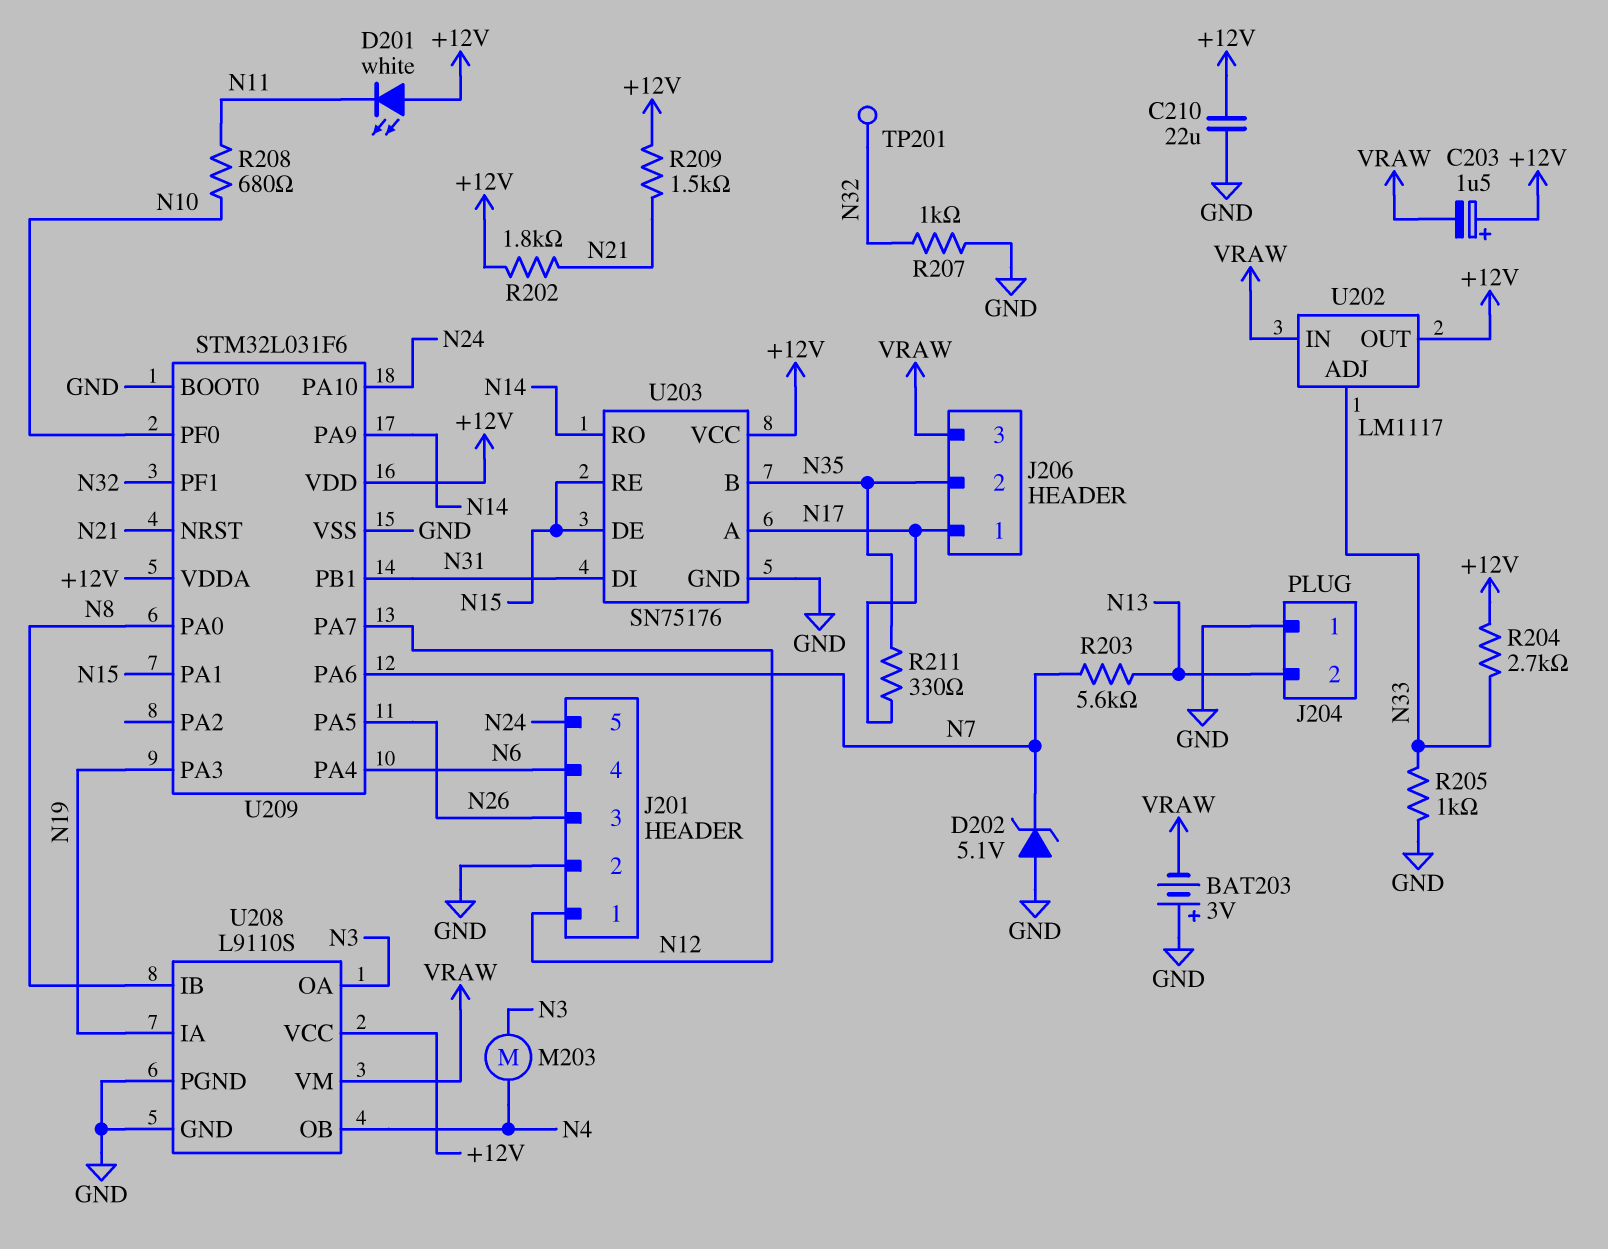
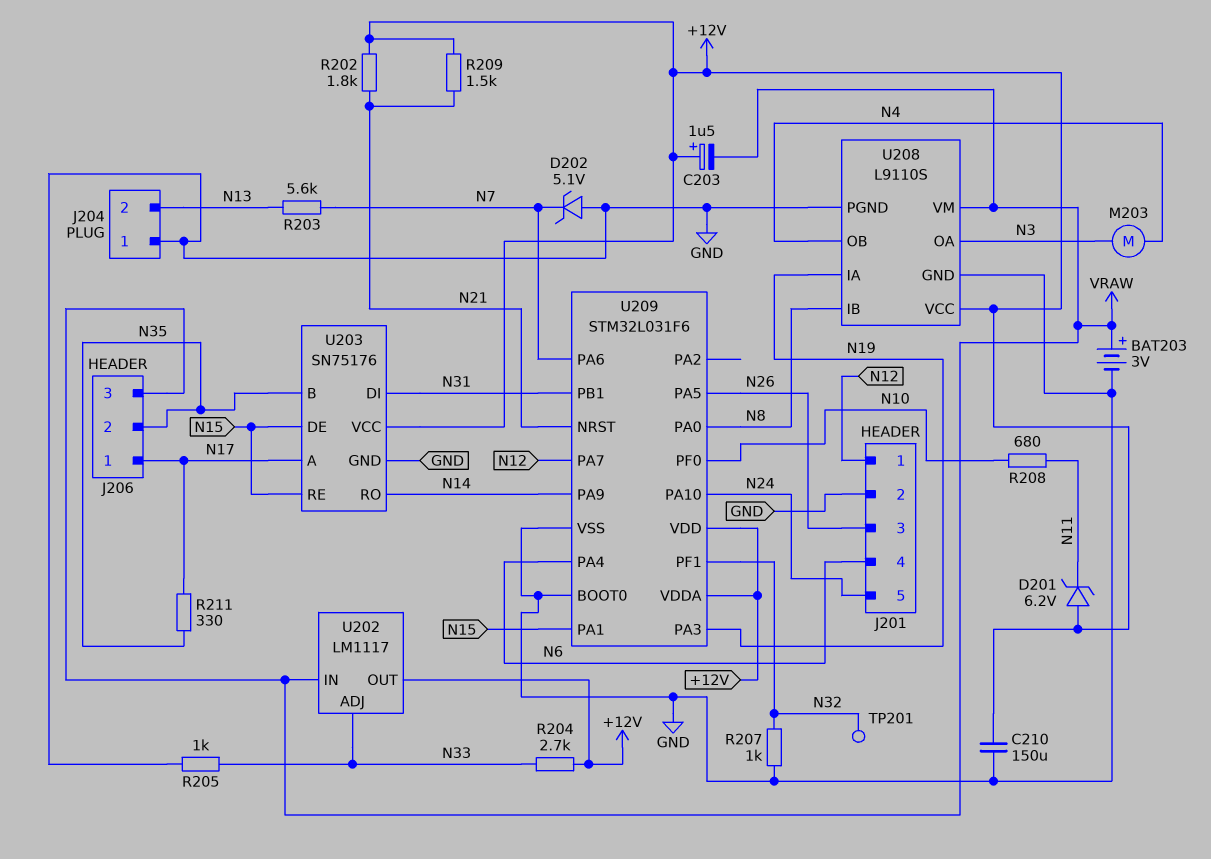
BAT203: 3V (plus GND, minus VRAW) -> 3V (plus VRAW, minus GND)
C210: 22uF (+12V, GND) -> 150uF (+12V, GND)
D201: LED white (A +12V, K N11) -> zener 6.2V (A +12V, K N11)

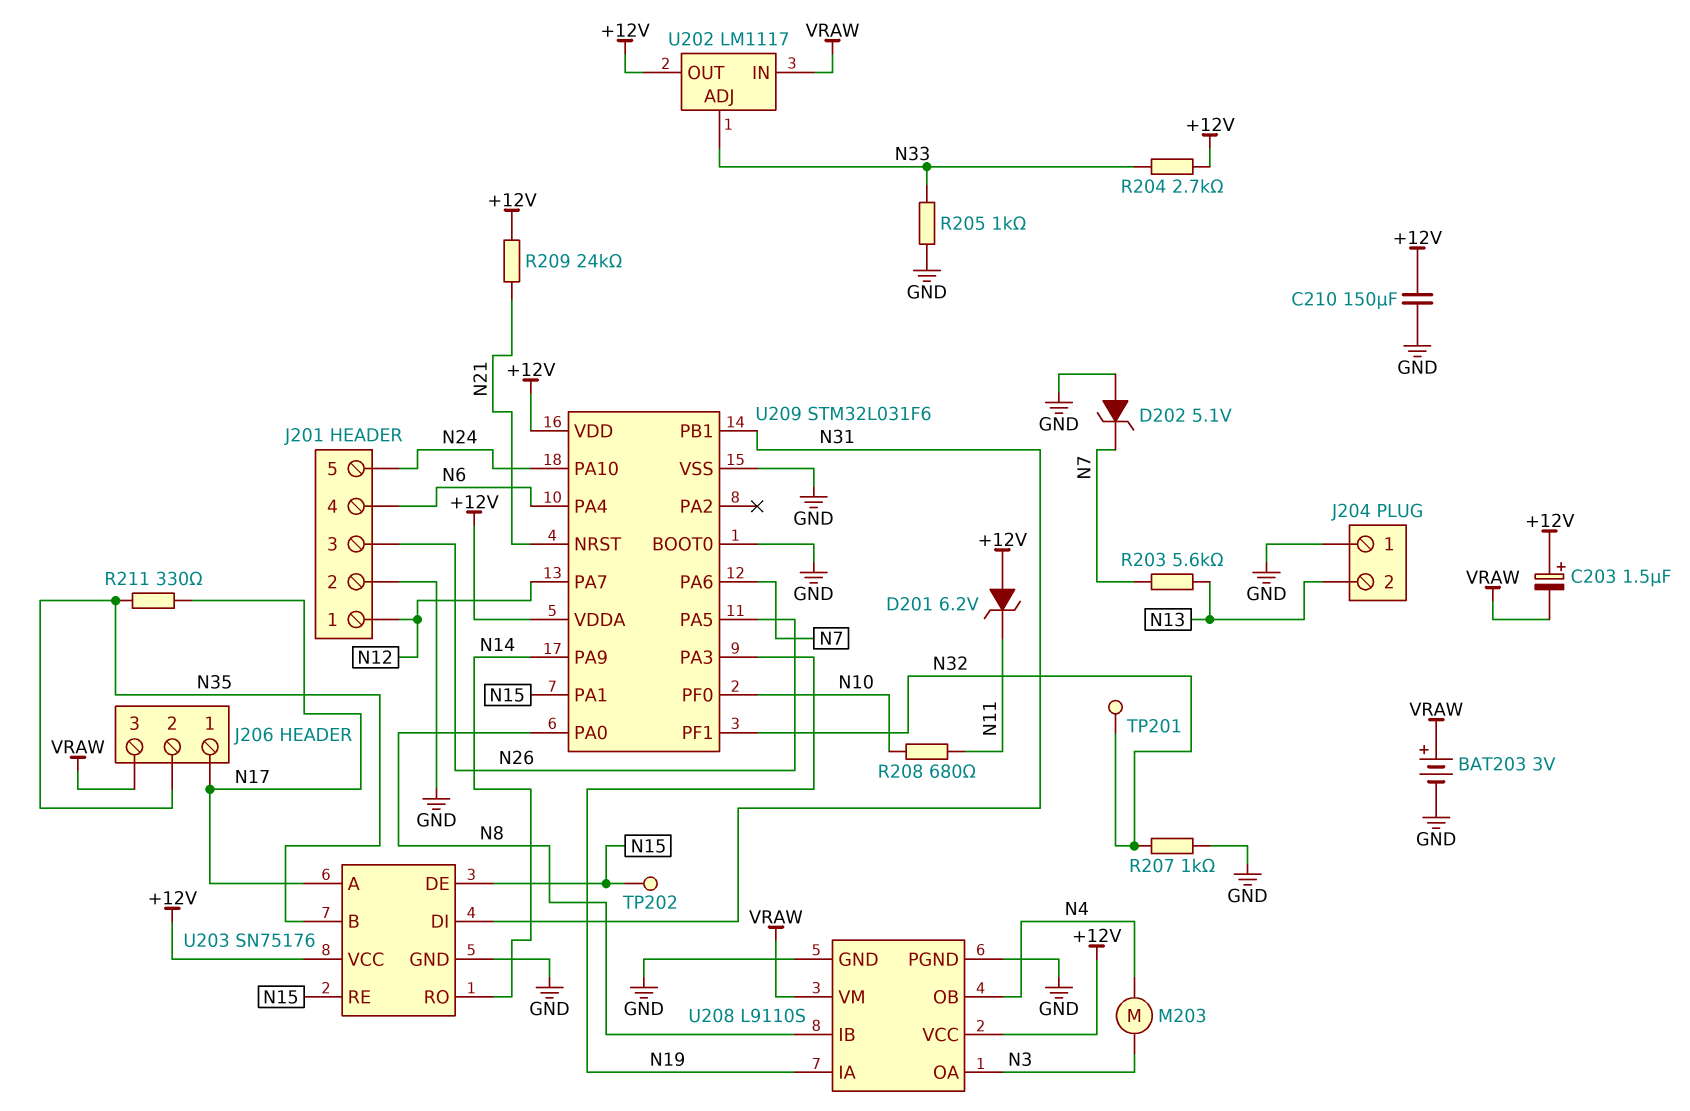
R202: 1.8k (+12V, N21) -> none
R209: 1.5k (+12V, N21) -> 24k (+12V, N21)
TP202: none -> test point (N15)

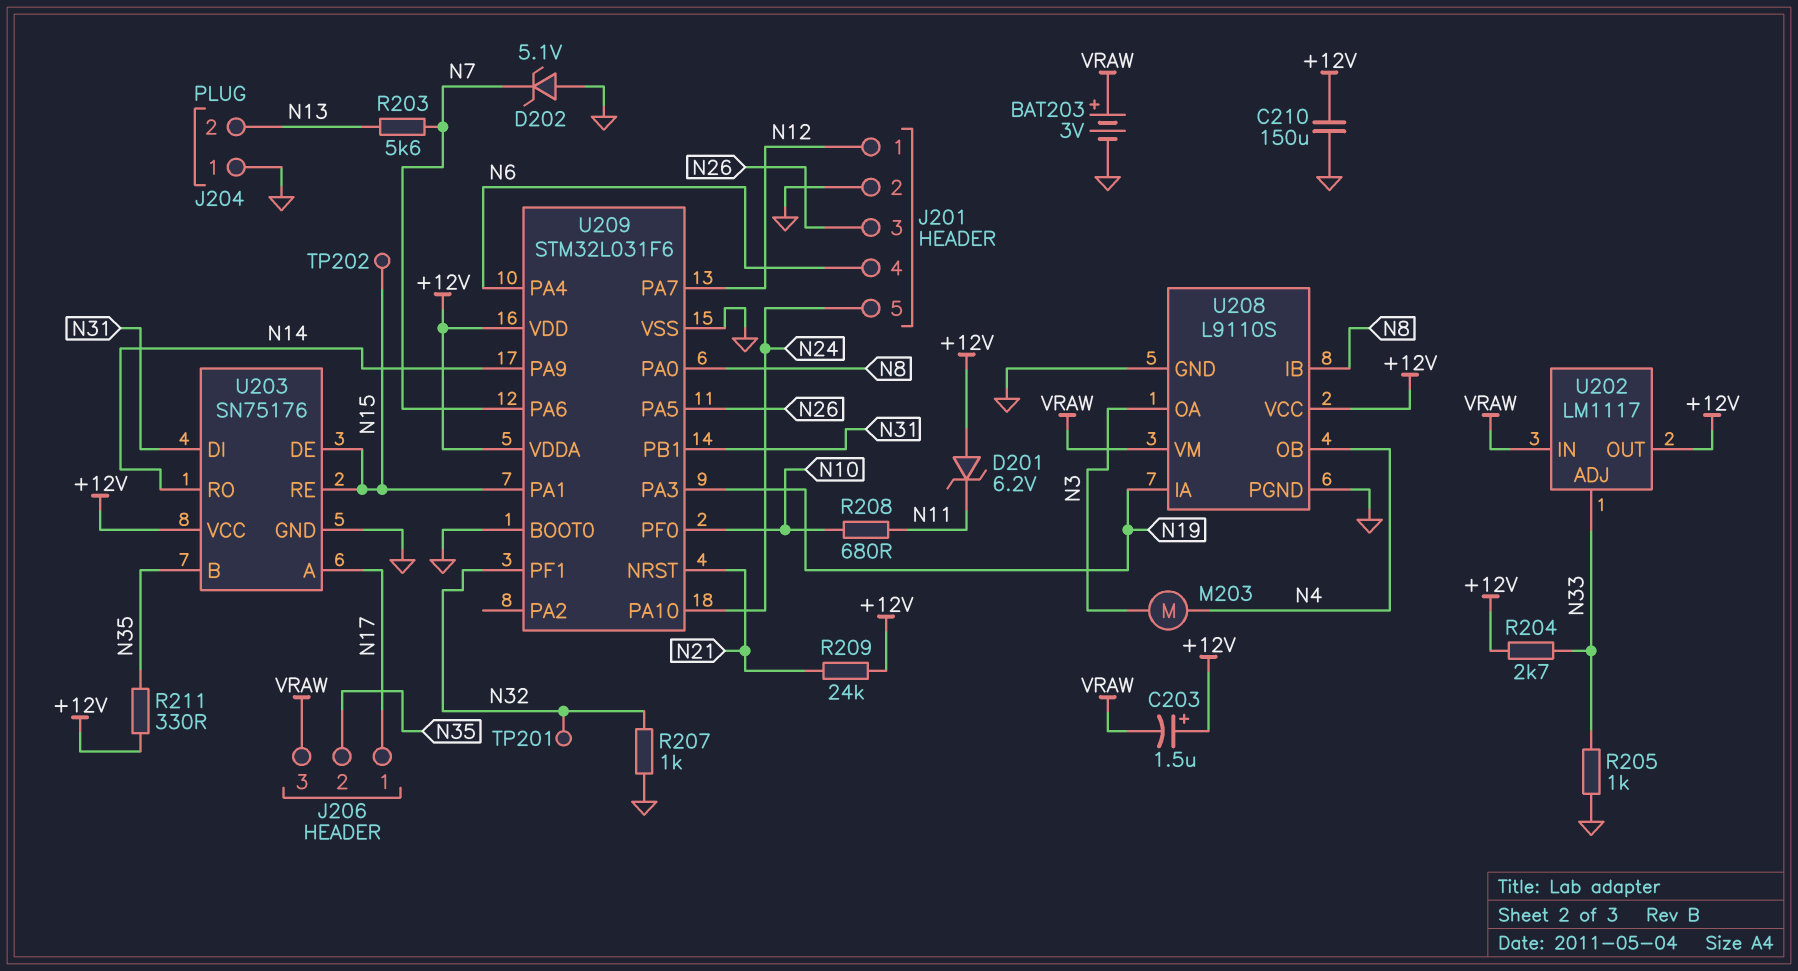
R211: 330 (N17, N35) -> 330 (+12V, N35)

